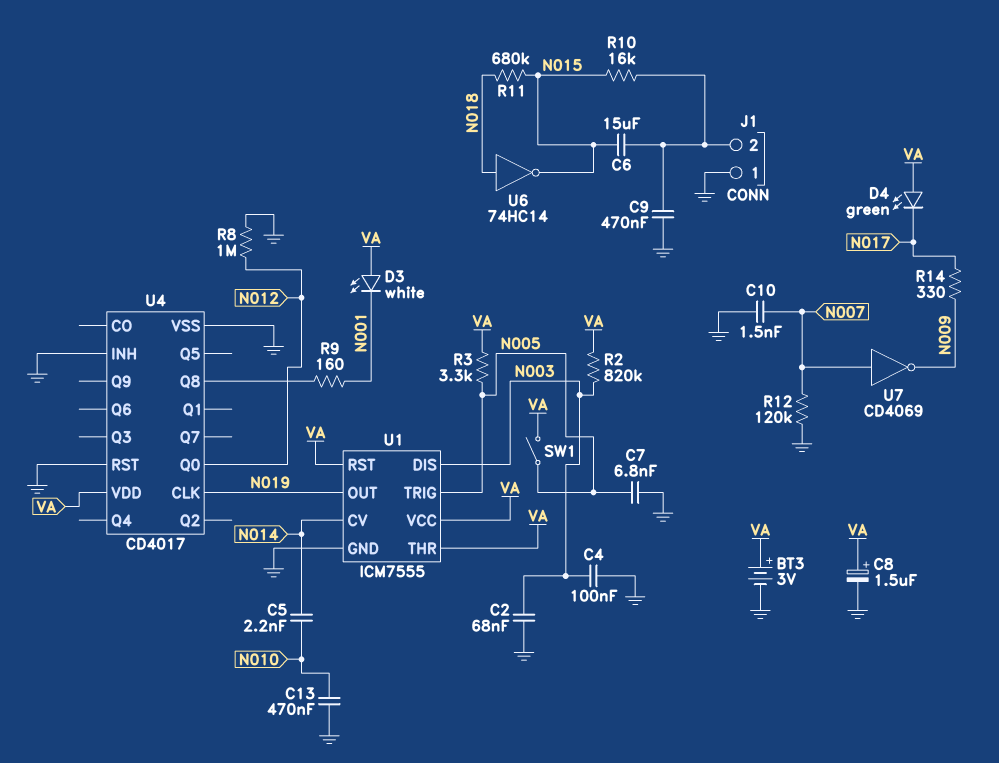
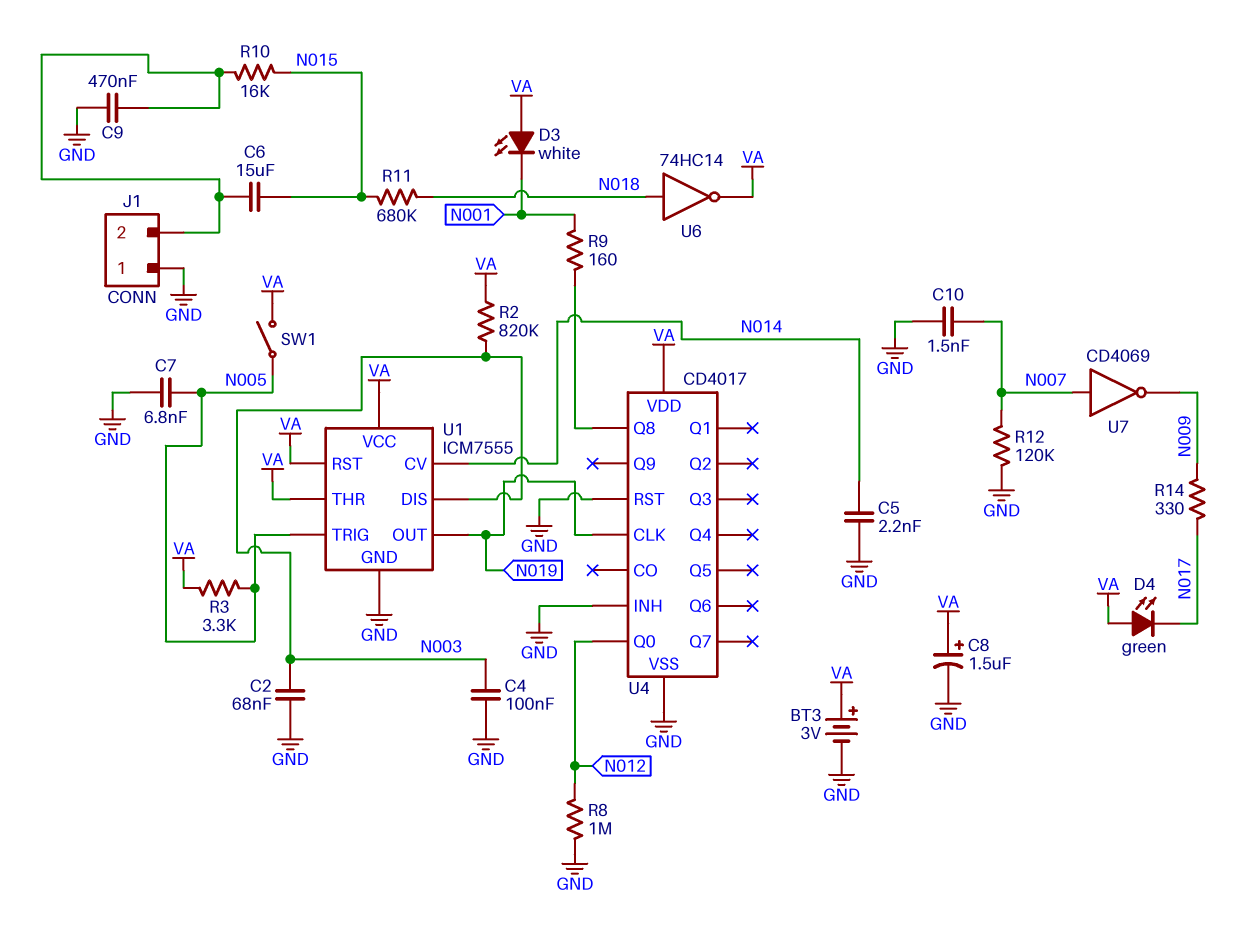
C5: 2.2nF (N010, N014) -> 2.2nF (GND, N014)
C13: 470nF (GND, N010) -> none
U6: NOT 74HC14 (in N018, out N015) -> NOT 74HC14 (in N018, out VA)

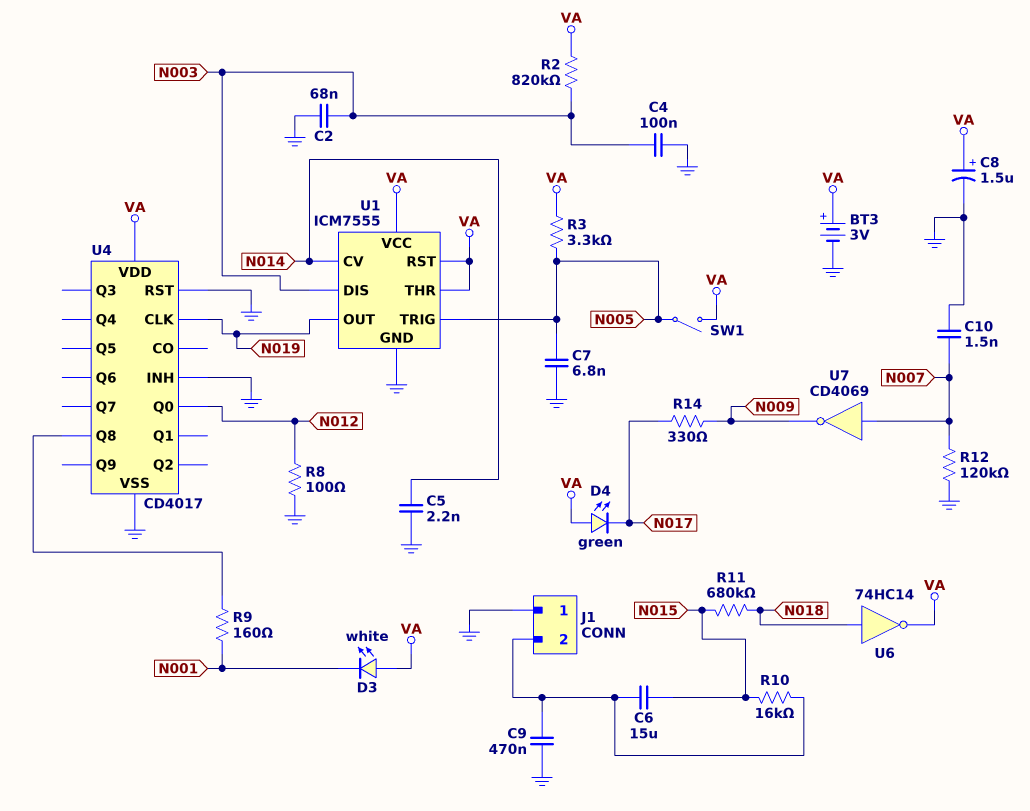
R8: 1M (GND, N012) -> 100 (GND, N012)

